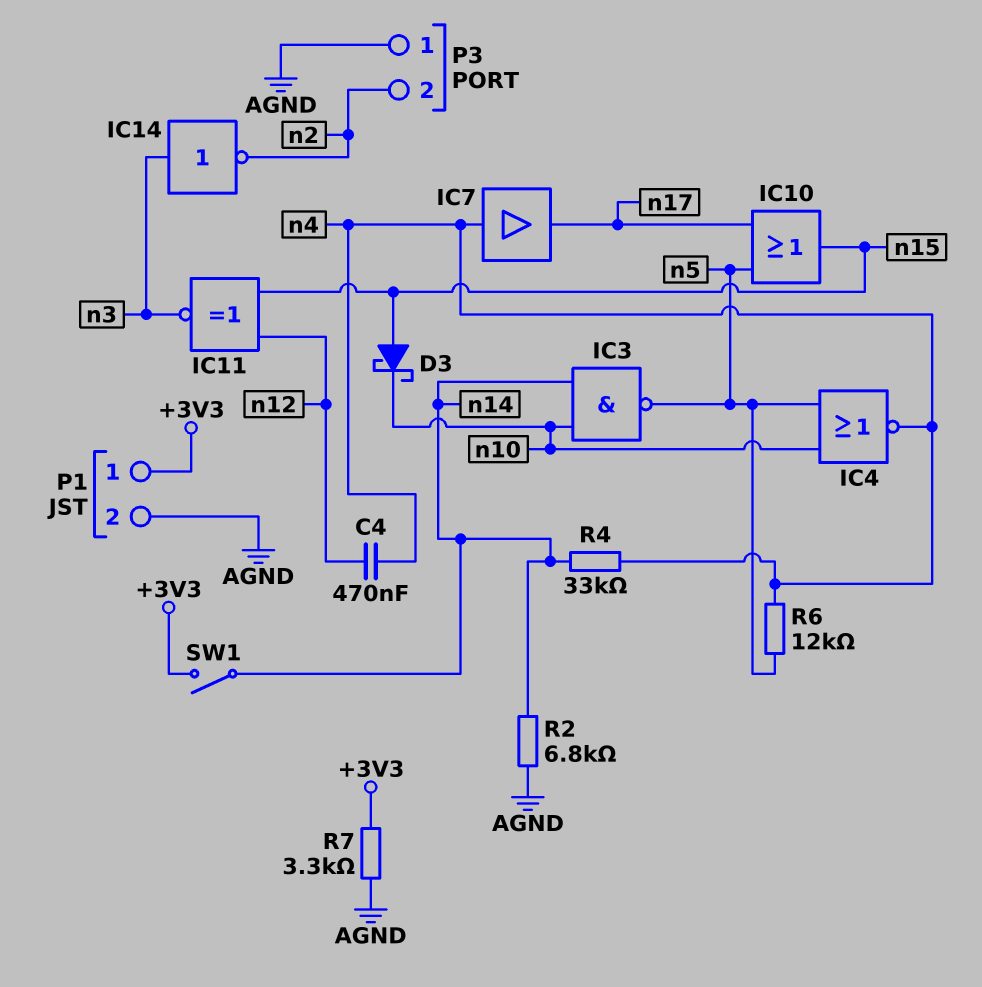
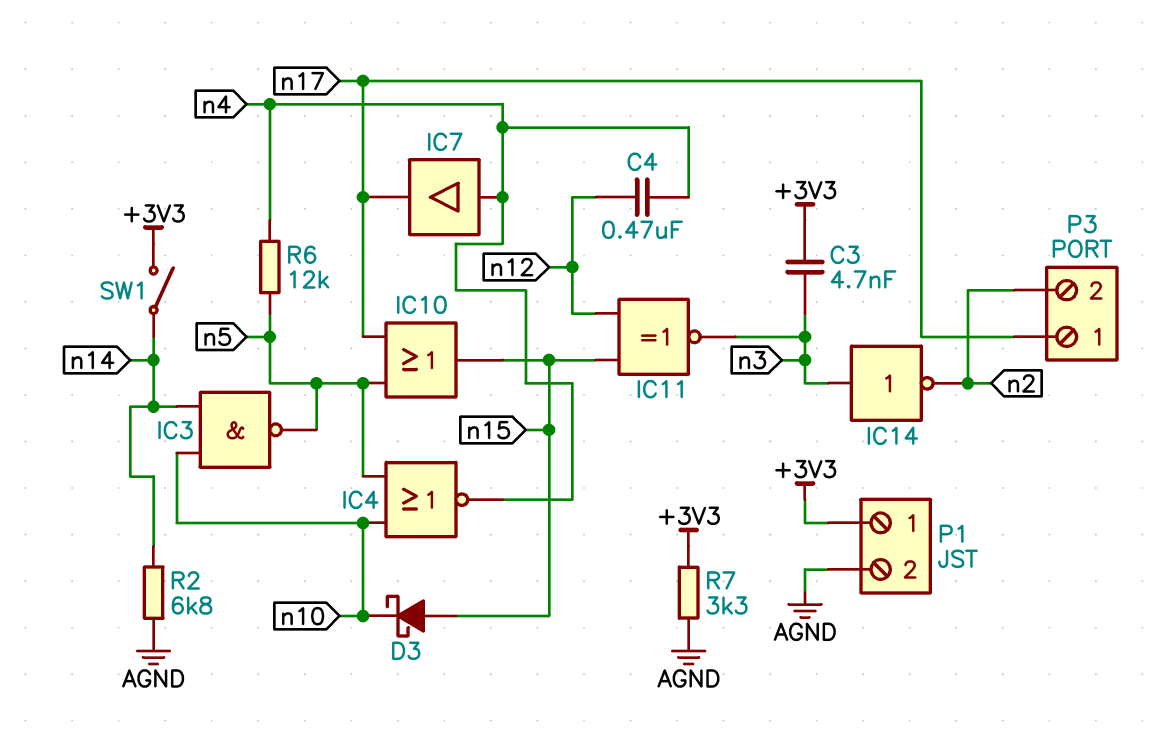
C3: none -> 4.7nF (+3V3, n3)
P3 pin 1: AGND -> n17
R4: 33k (n4, n14) -> none

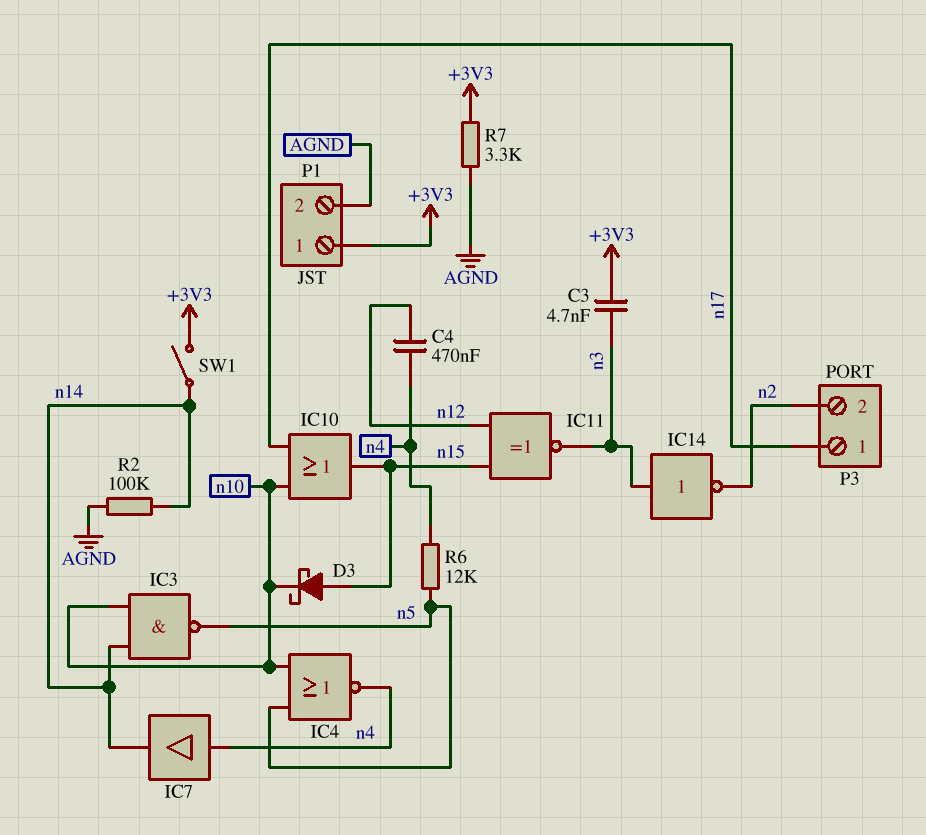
IC7: buffer (in n4, out n17) -> buffer (in n4, out n14)
IC10: OR (in n5, in n17, out n15) -> OR (in n10, in n17, out n15)
R2: 6.8k (AGND, n14) -> 100k (AGND, n14)

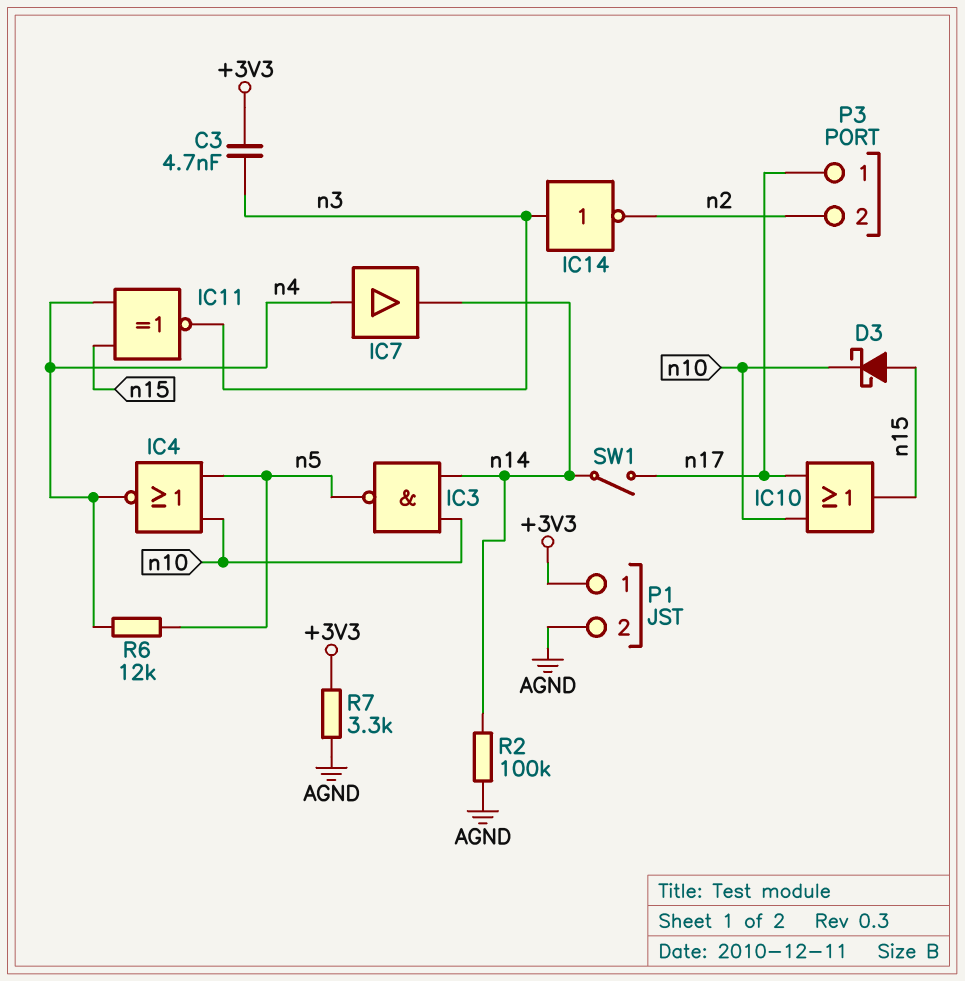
C4: 470nF (n4, n12) -> none
IC11: XNOR (in n12, in n15, out n3) -> XNOR (in n4, in n15, out n3)
SW1: switch (+3V3, n14) -> switch (n14, n17)

